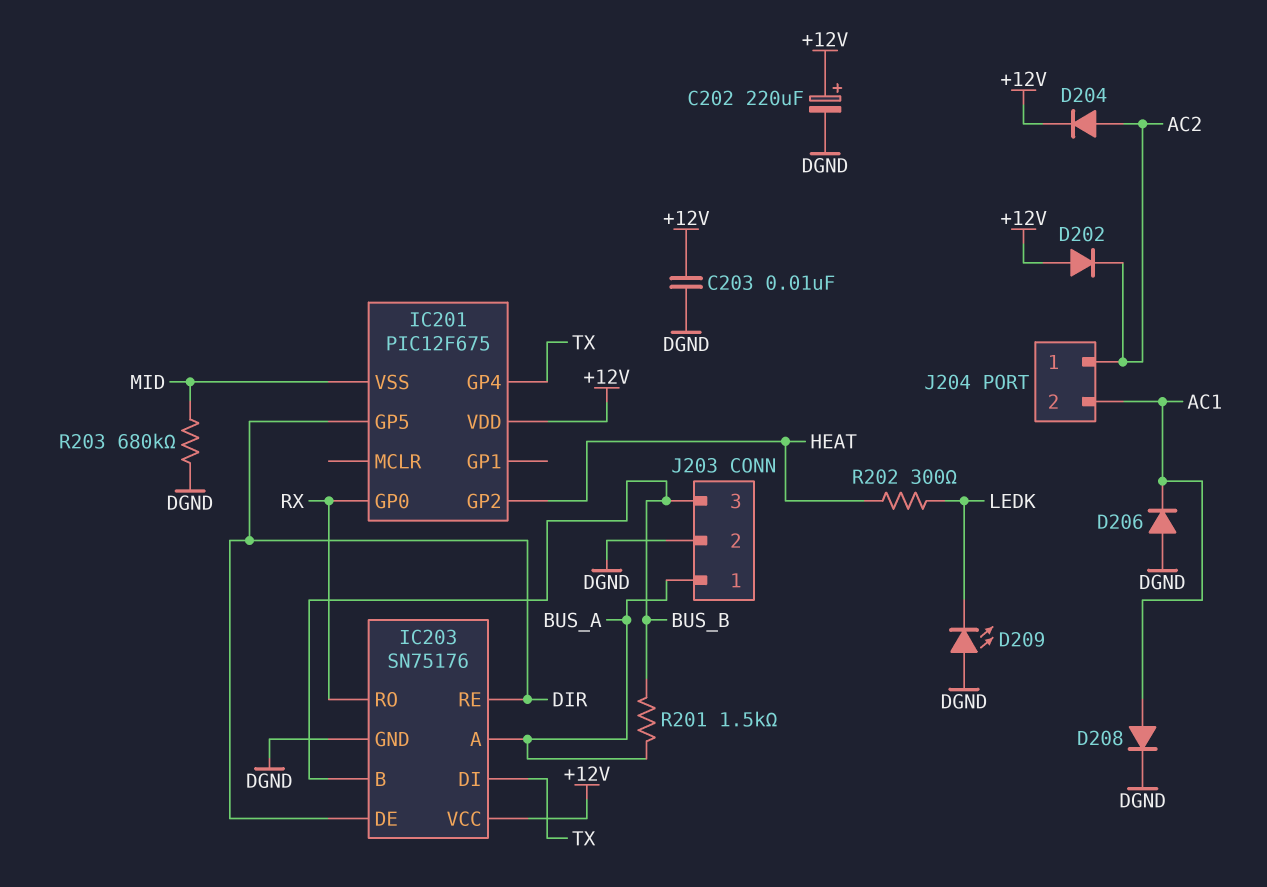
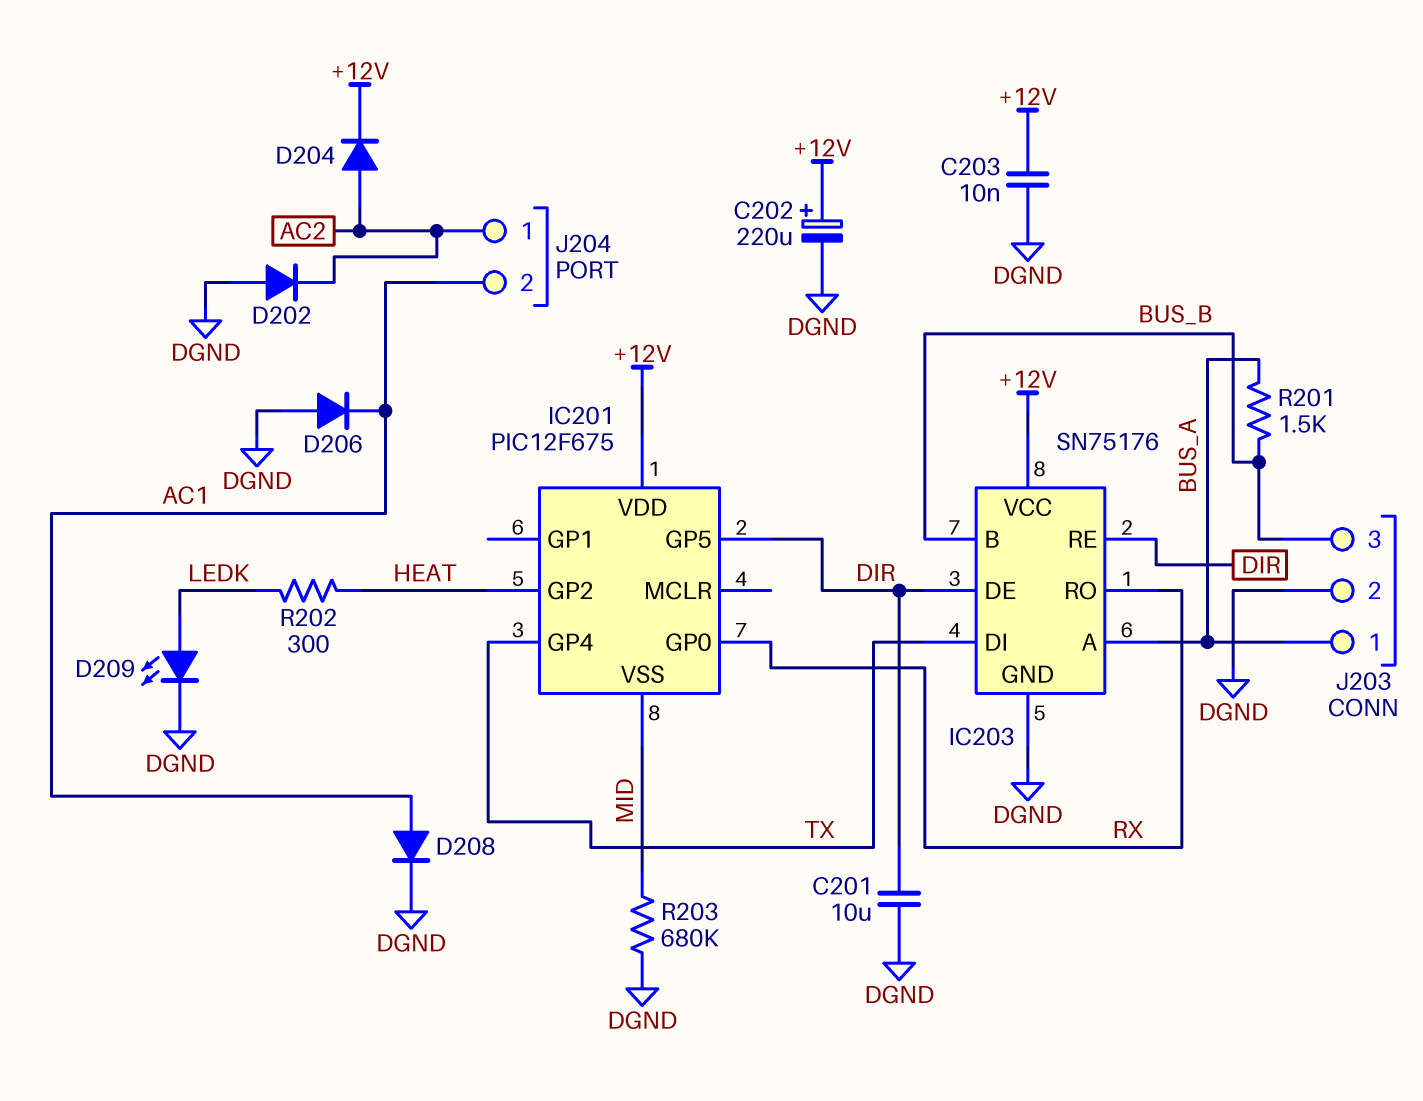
C201: none -> 10uF (DGND, DIR)
D202: diode (A +12V, K AC2) -> diode (A DGND, K AC2)
D209: LED (A DGND, K LEDK) -> LED (A LEDK, K DGND)

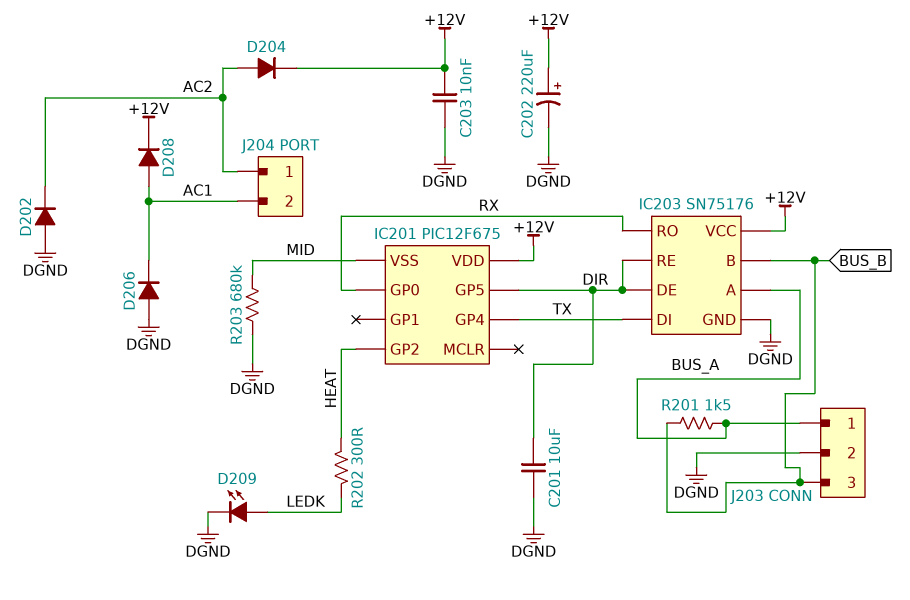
D208: diode (A AC1, K DGND) -> diode (A AC1, K +12V)

